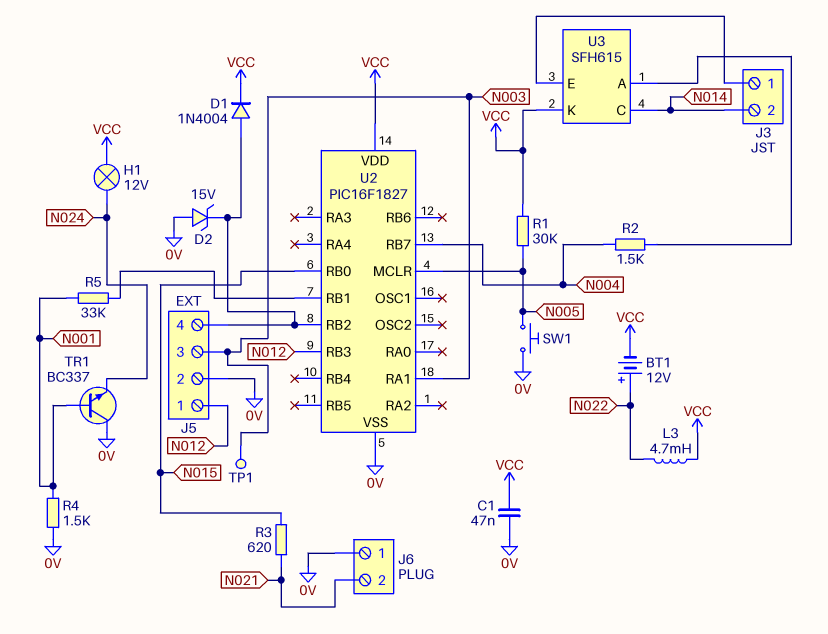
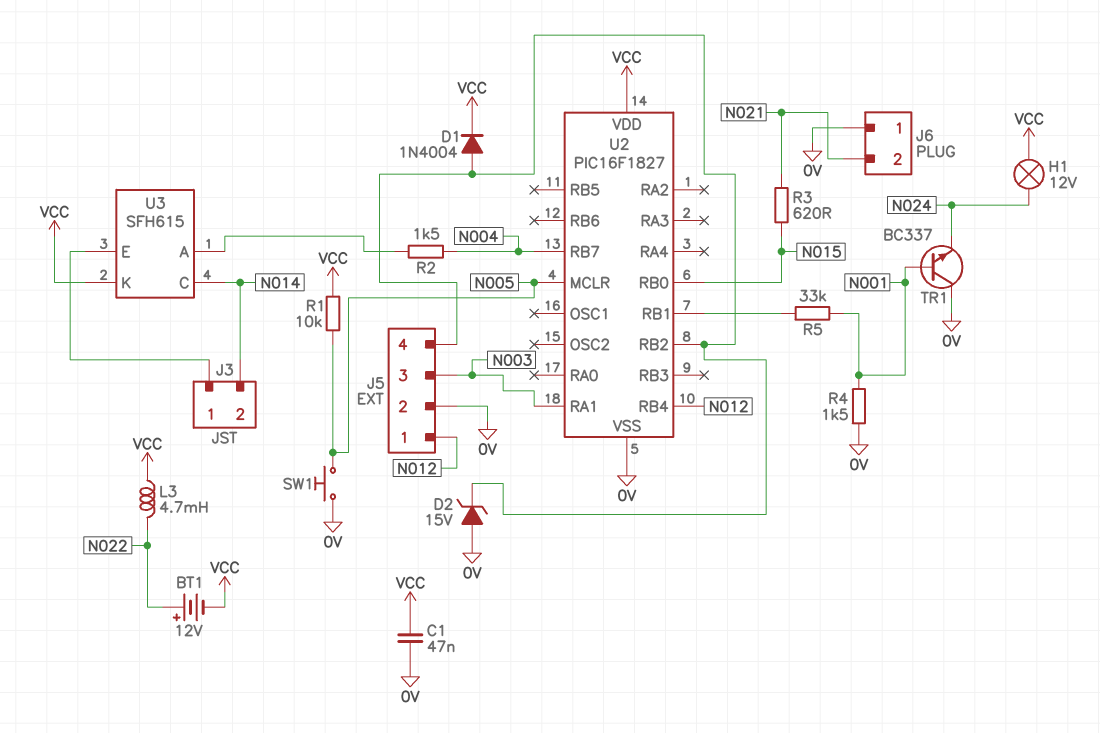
R1: 30k (N005, VCC) -> 10k (N005, VCC)
TP1: test point (N003) -> none
U2 pin RB3: N012 -> none
U2 pin RB4: none -> N012

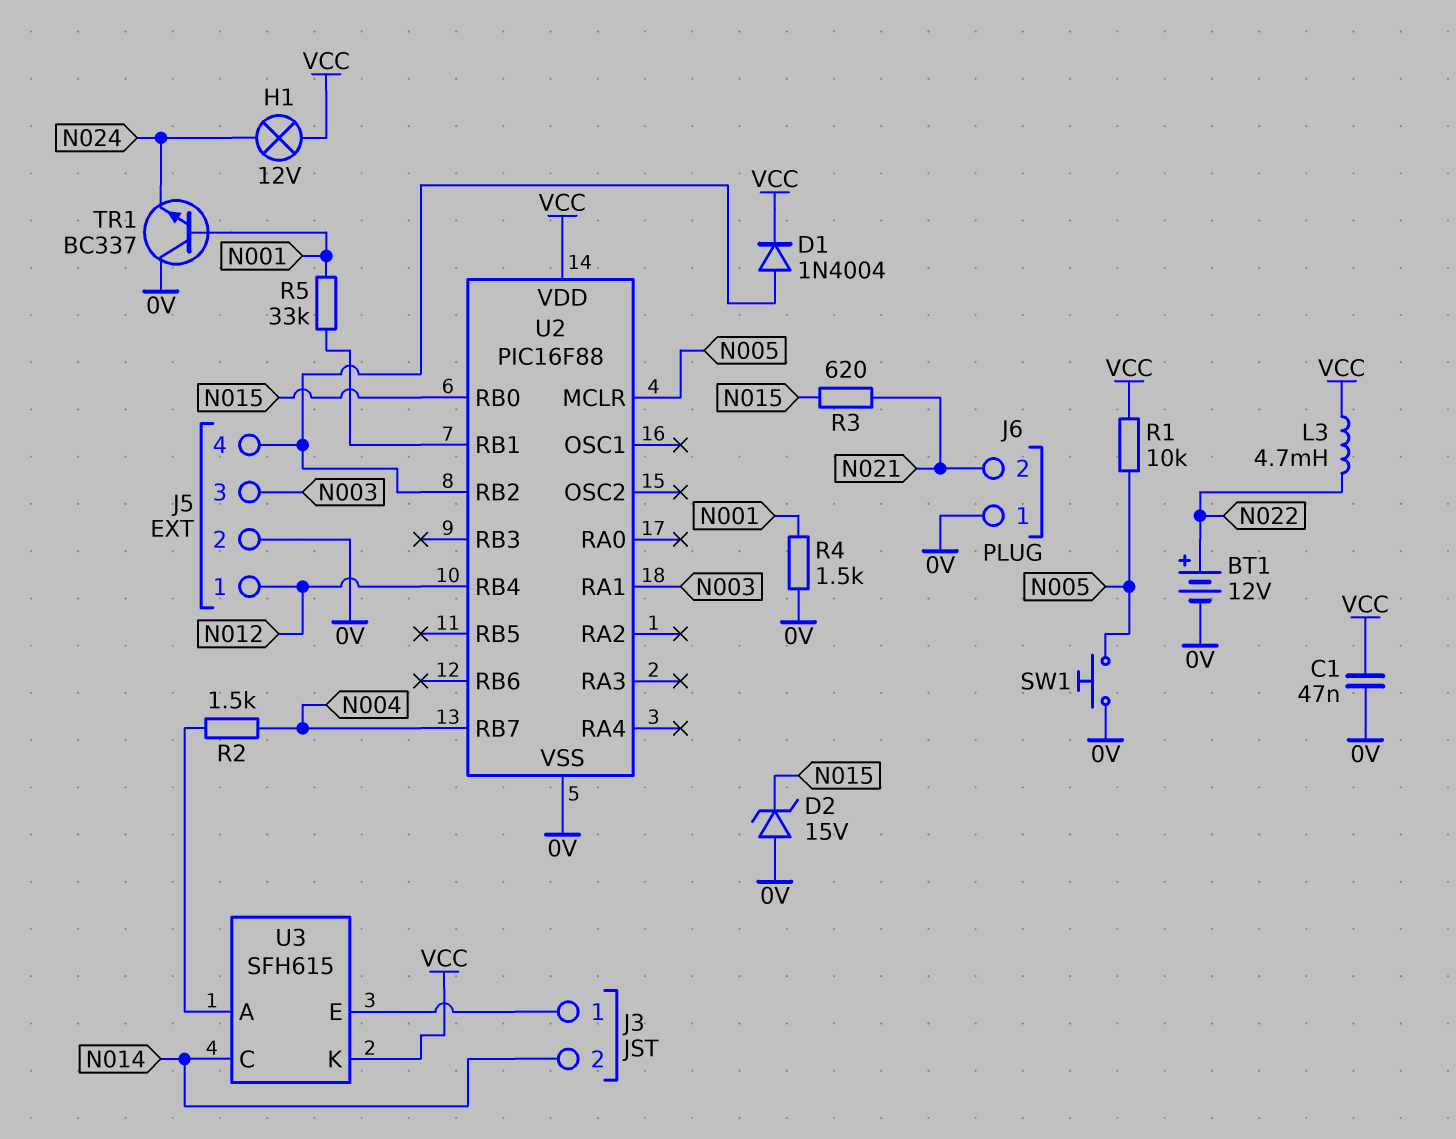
BT1: 12V (plus N022, minus VCC) -> 12V (plus N022, minus 0V)
D2: zener 15V (A 0V, K J5/4) -> zener 15V (A 0V, K N015)
U2: PIC16F1827 -> PIC16F88

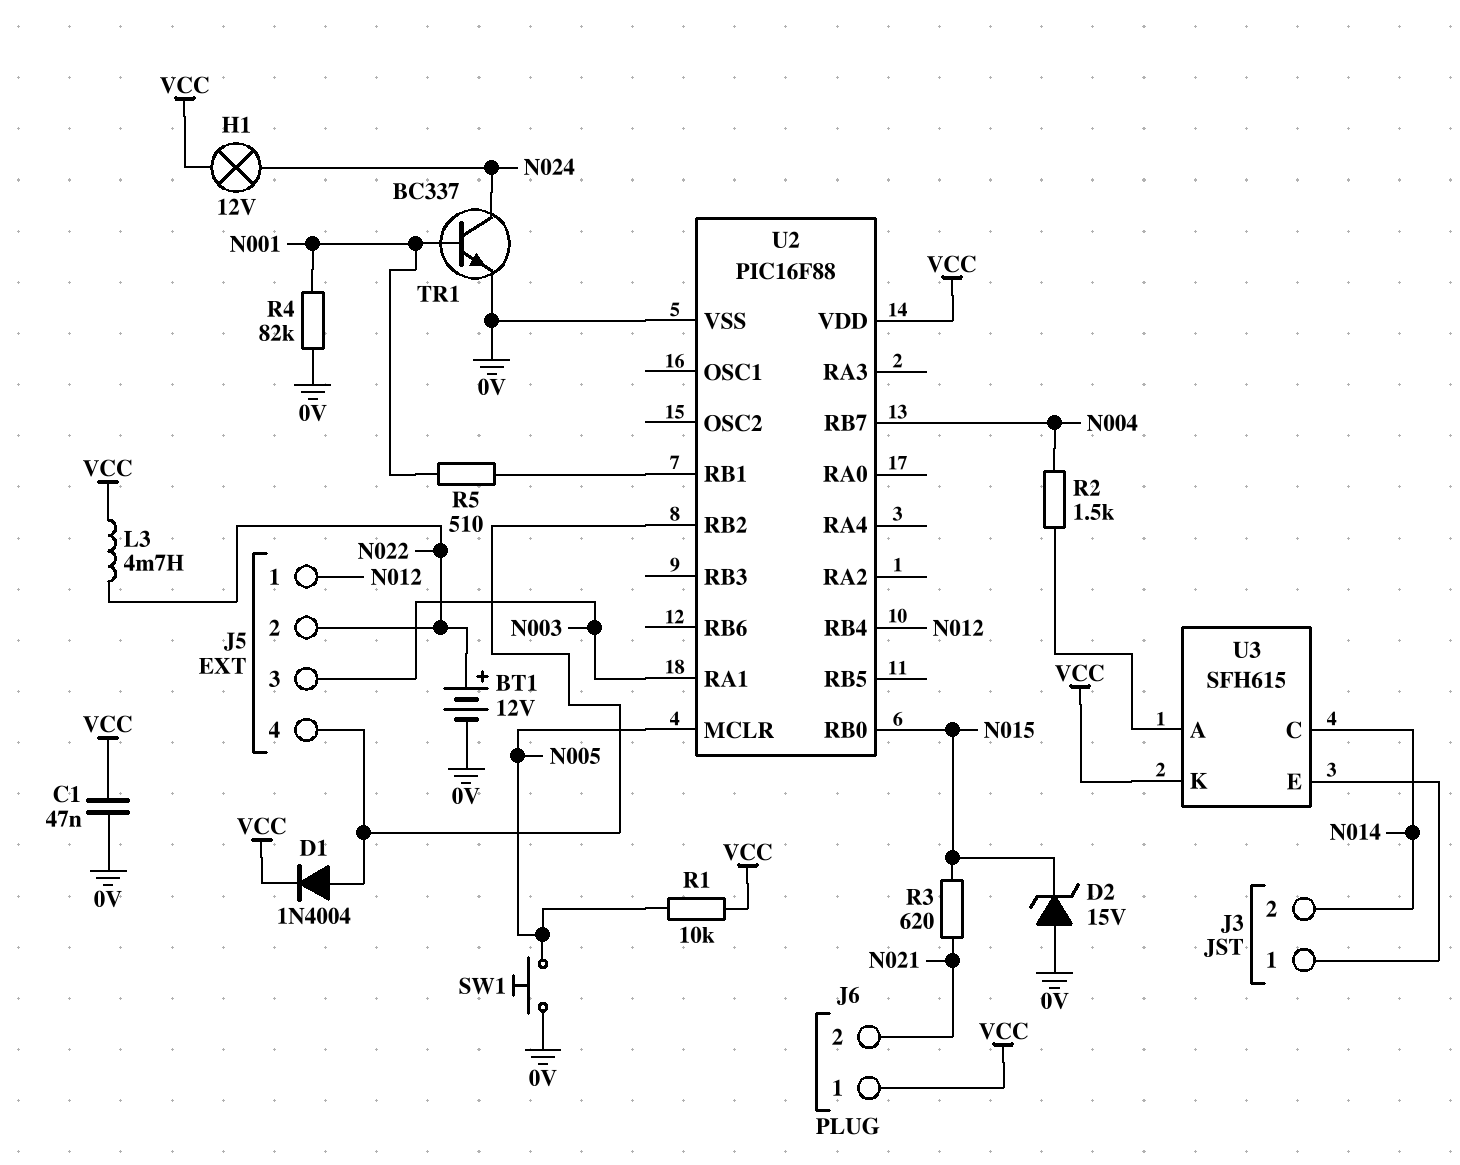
J5 pin 2: 0V -> N022
J6 pin 1: 0V -> VCC
R4: 1.5k (0V, N001) -> 82k (0V, N001)
R5: 33k (N001, U2/RB1) -> 510 (N001, U2/RB1)
TR1: NPN BC337 (B N001, C 0V, E N024) -> NPN BC337 (B N001, C N024, E 0V)

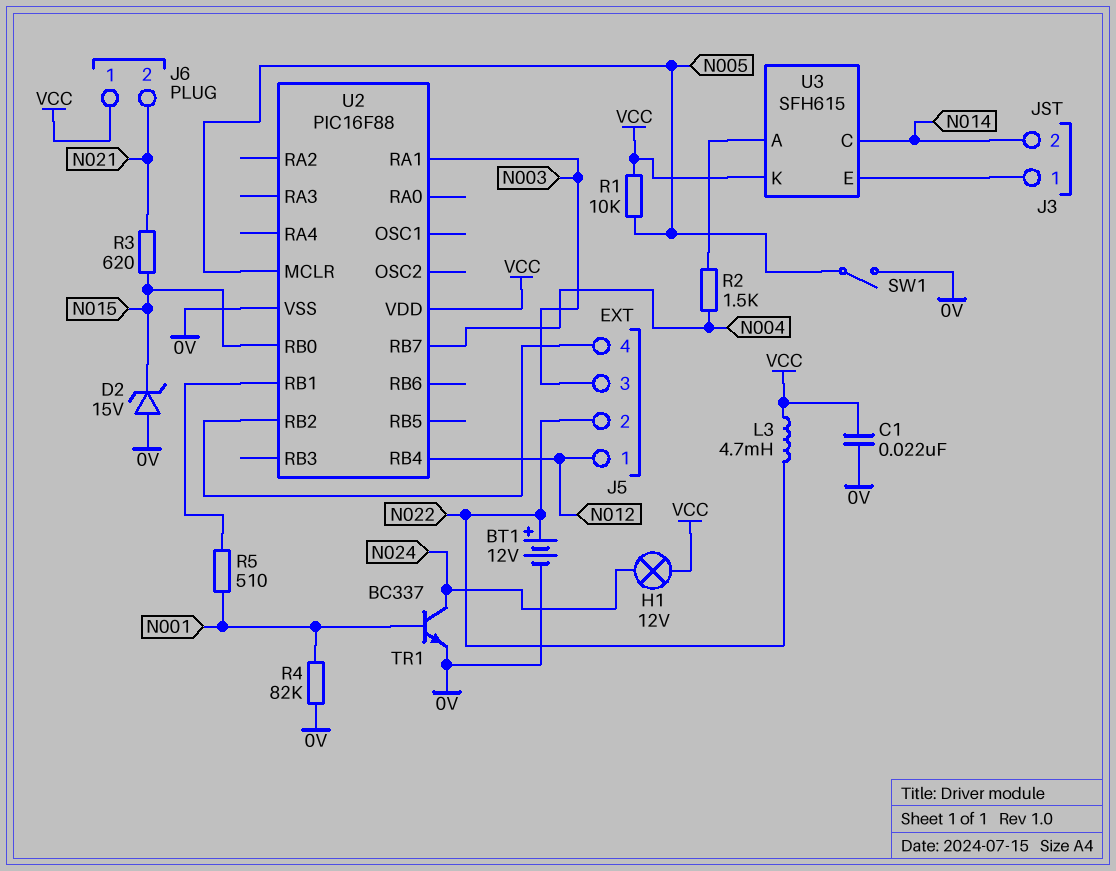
C1: 47nF (0V, VCC) -> 22nF (0V, VCC)
D1: diode 1N4004 (A J5/4, K VCC) -> none
SW1: button (0V, N005) -> switch (0V, N005)

